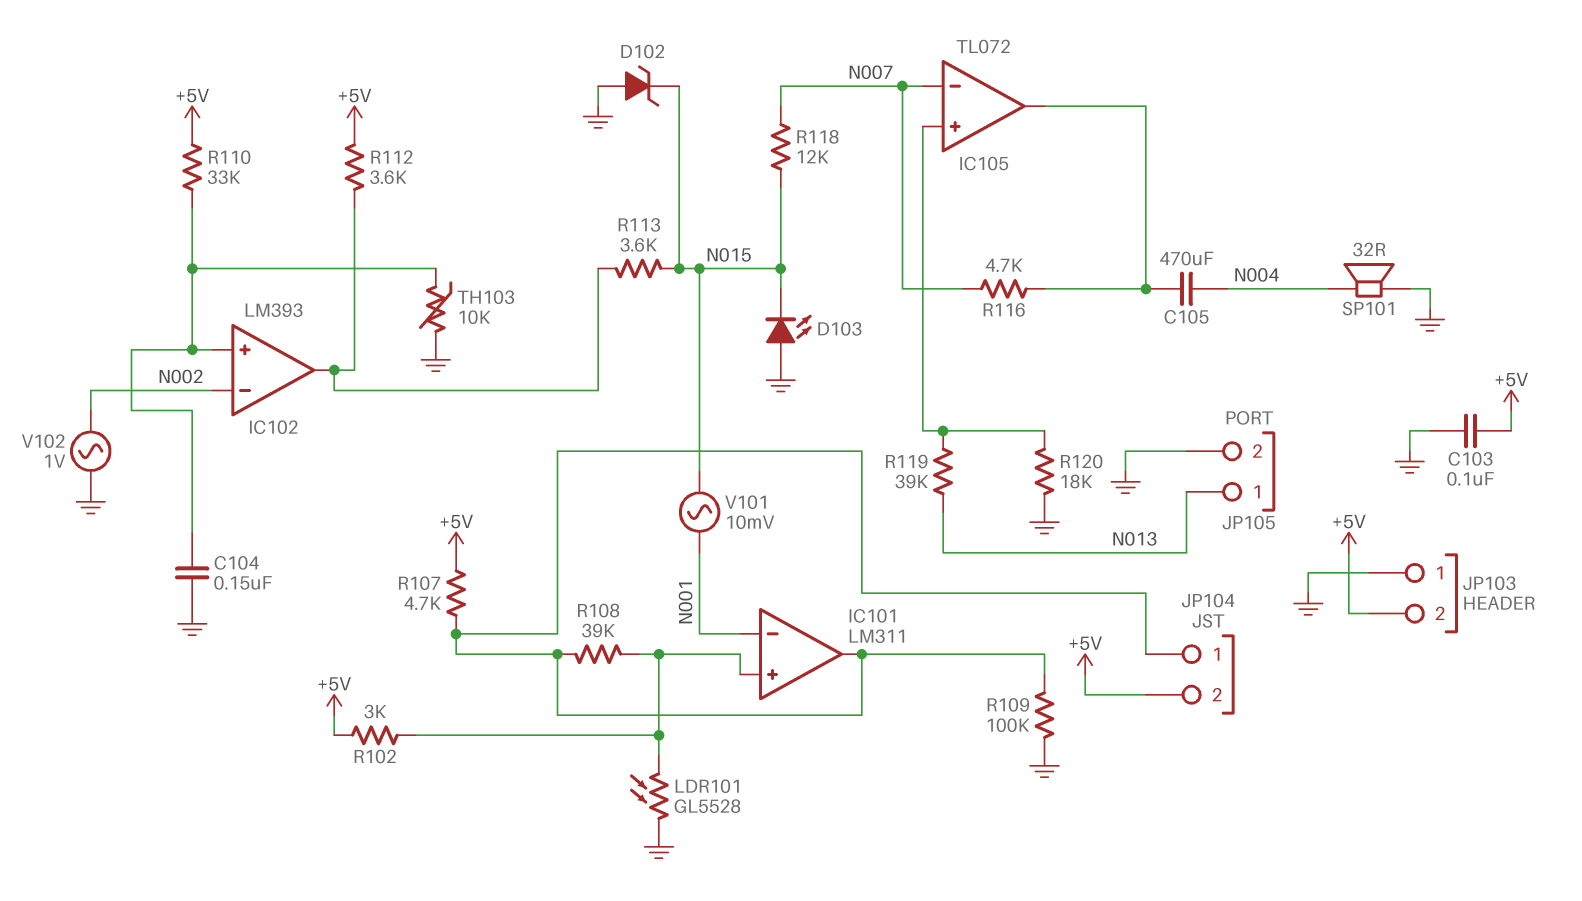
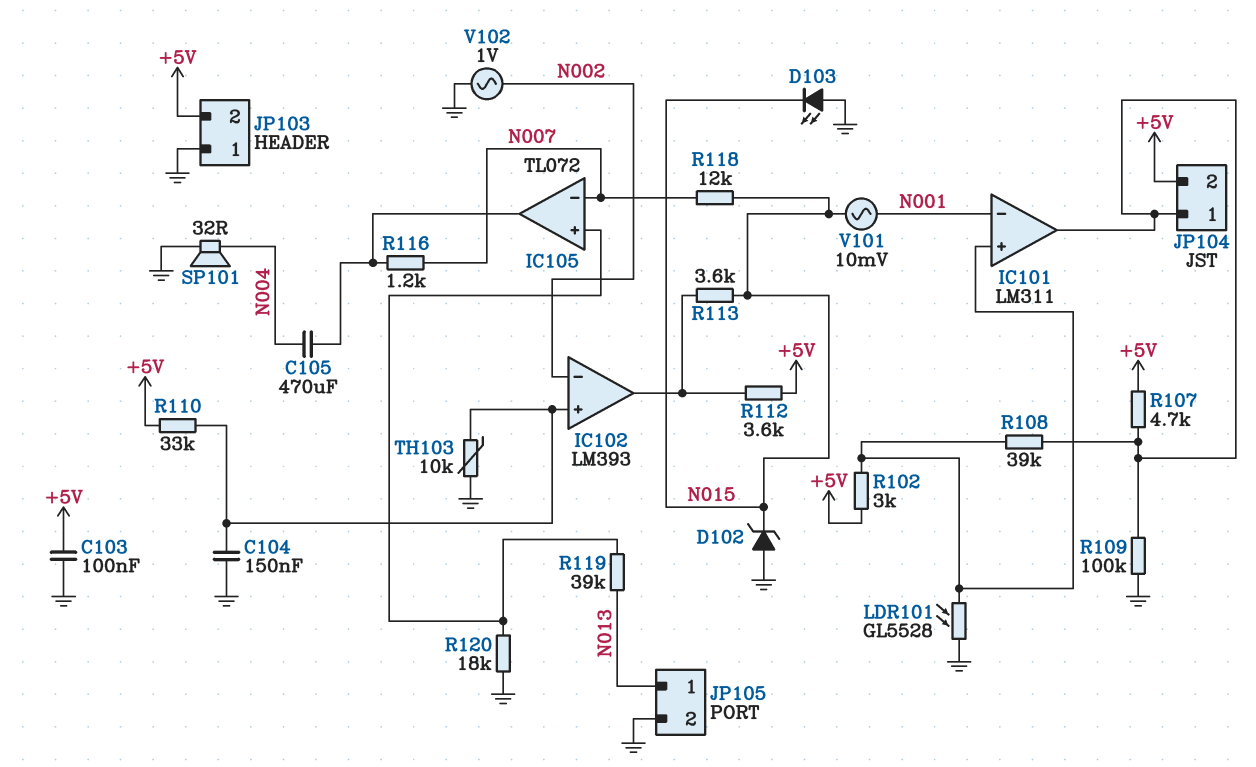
R116: 4.7k (IC105/out, N007) -> 1.2k (IC105/out, N007)

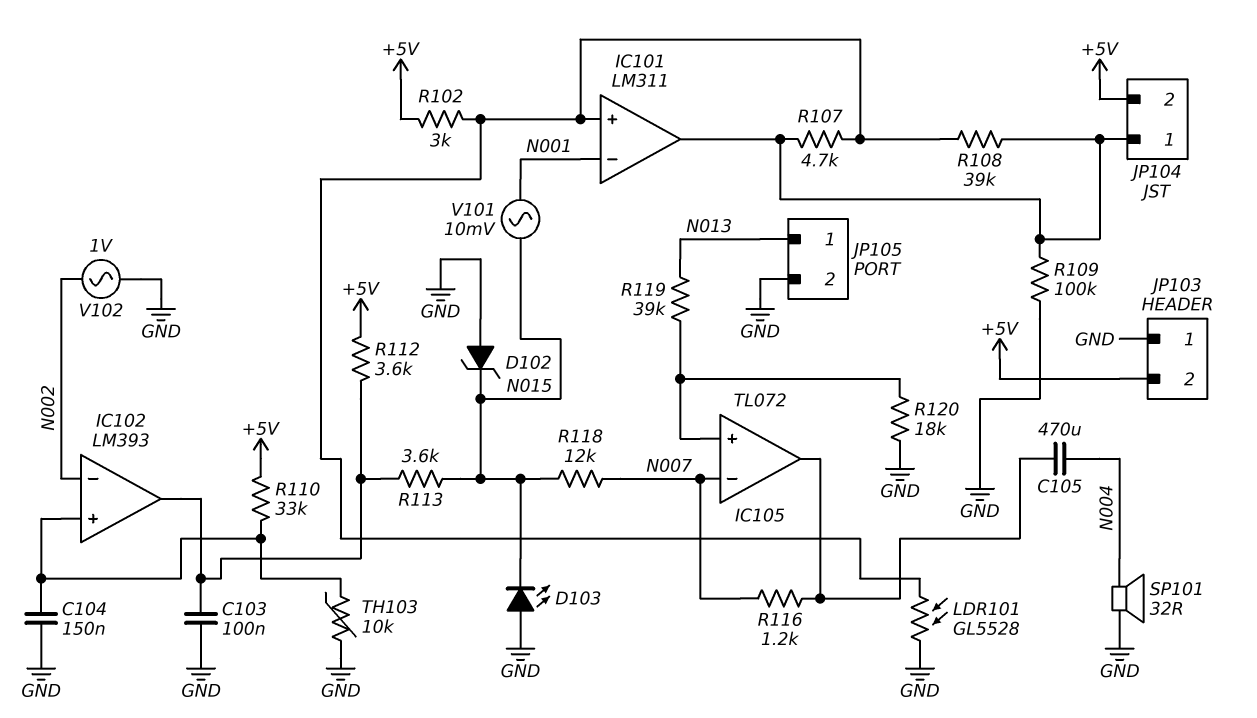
C103: 100nF (+5V, GND) -> 100nF (GND, IC102/out)
R107: 4.7k (+5V, IC101/out) -> 4.7k (IC101/in+, IC101/out)

